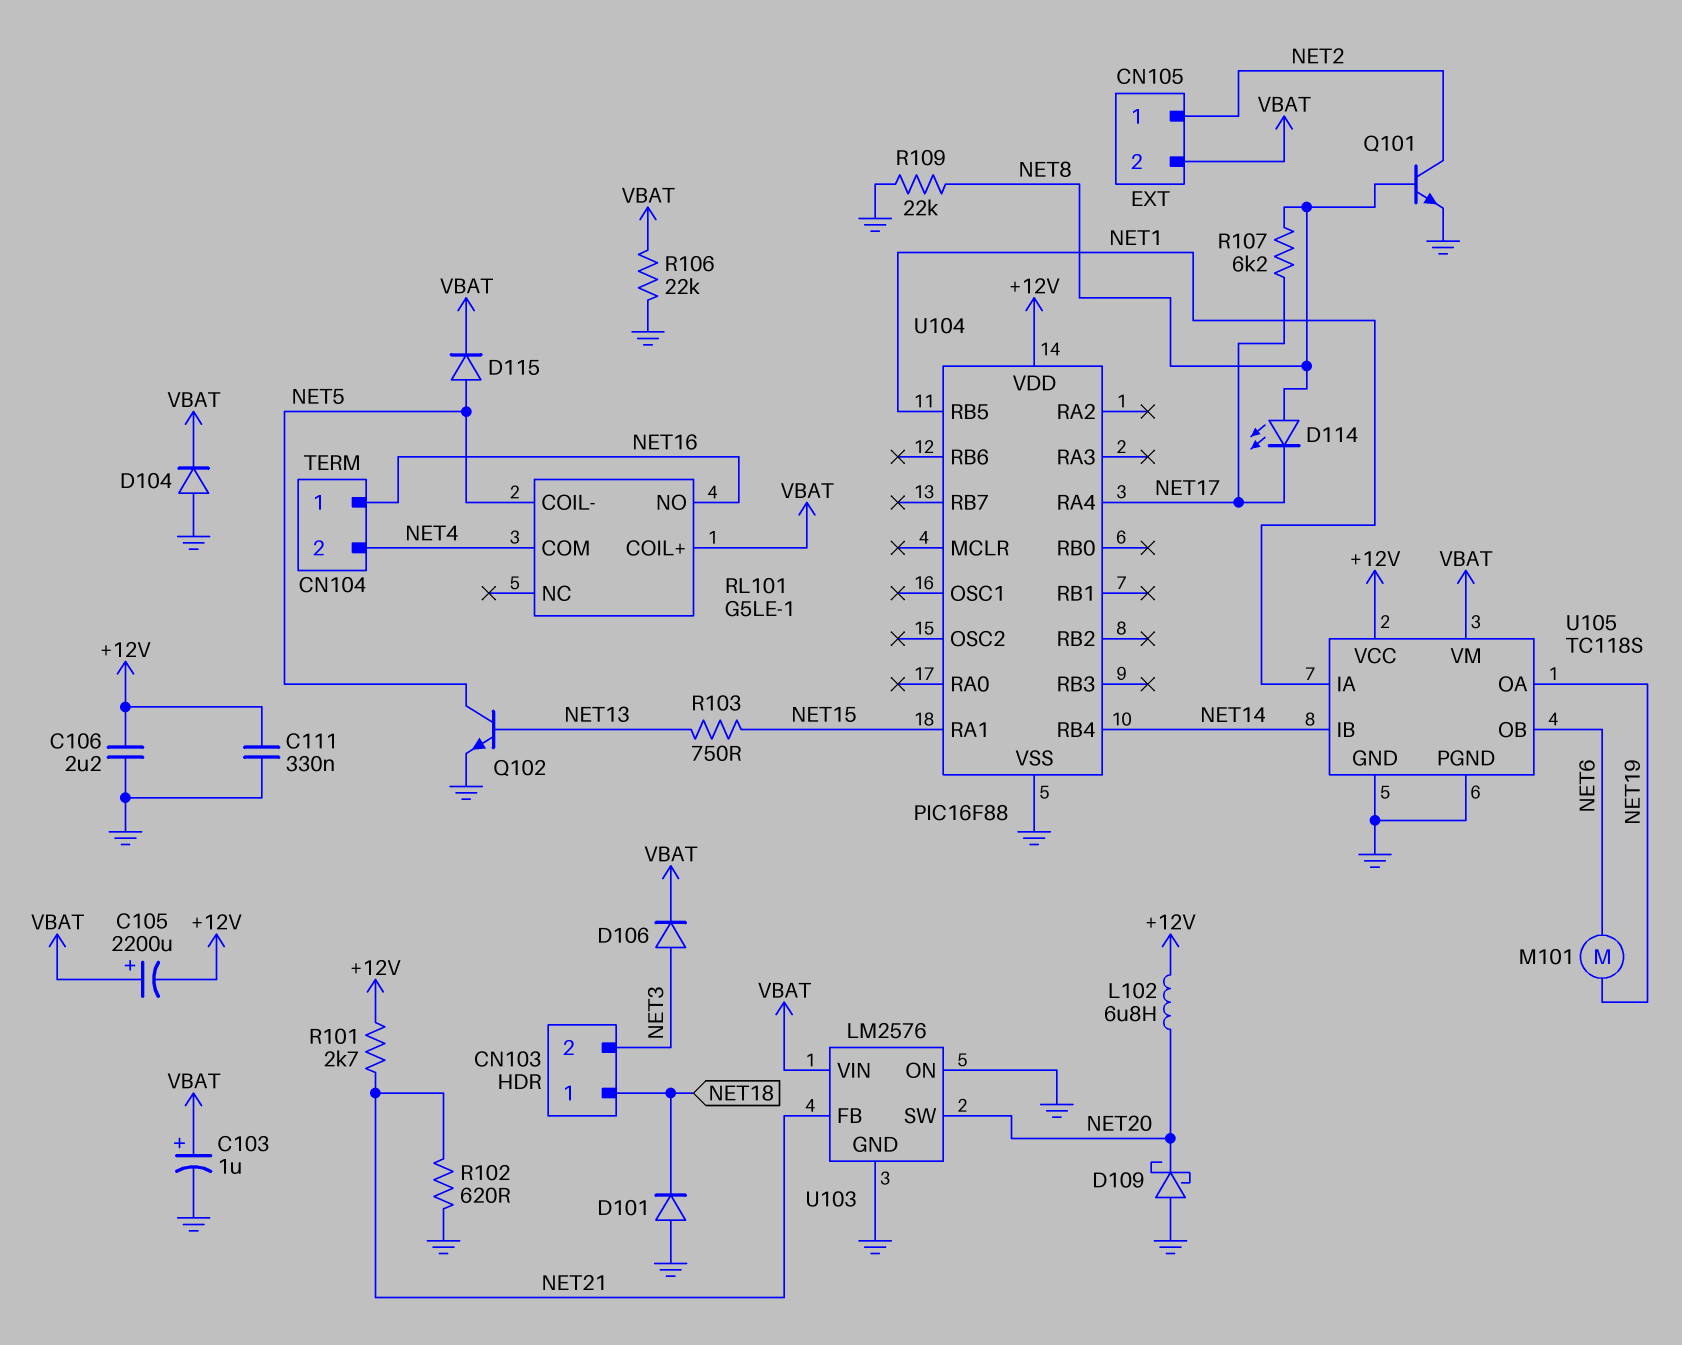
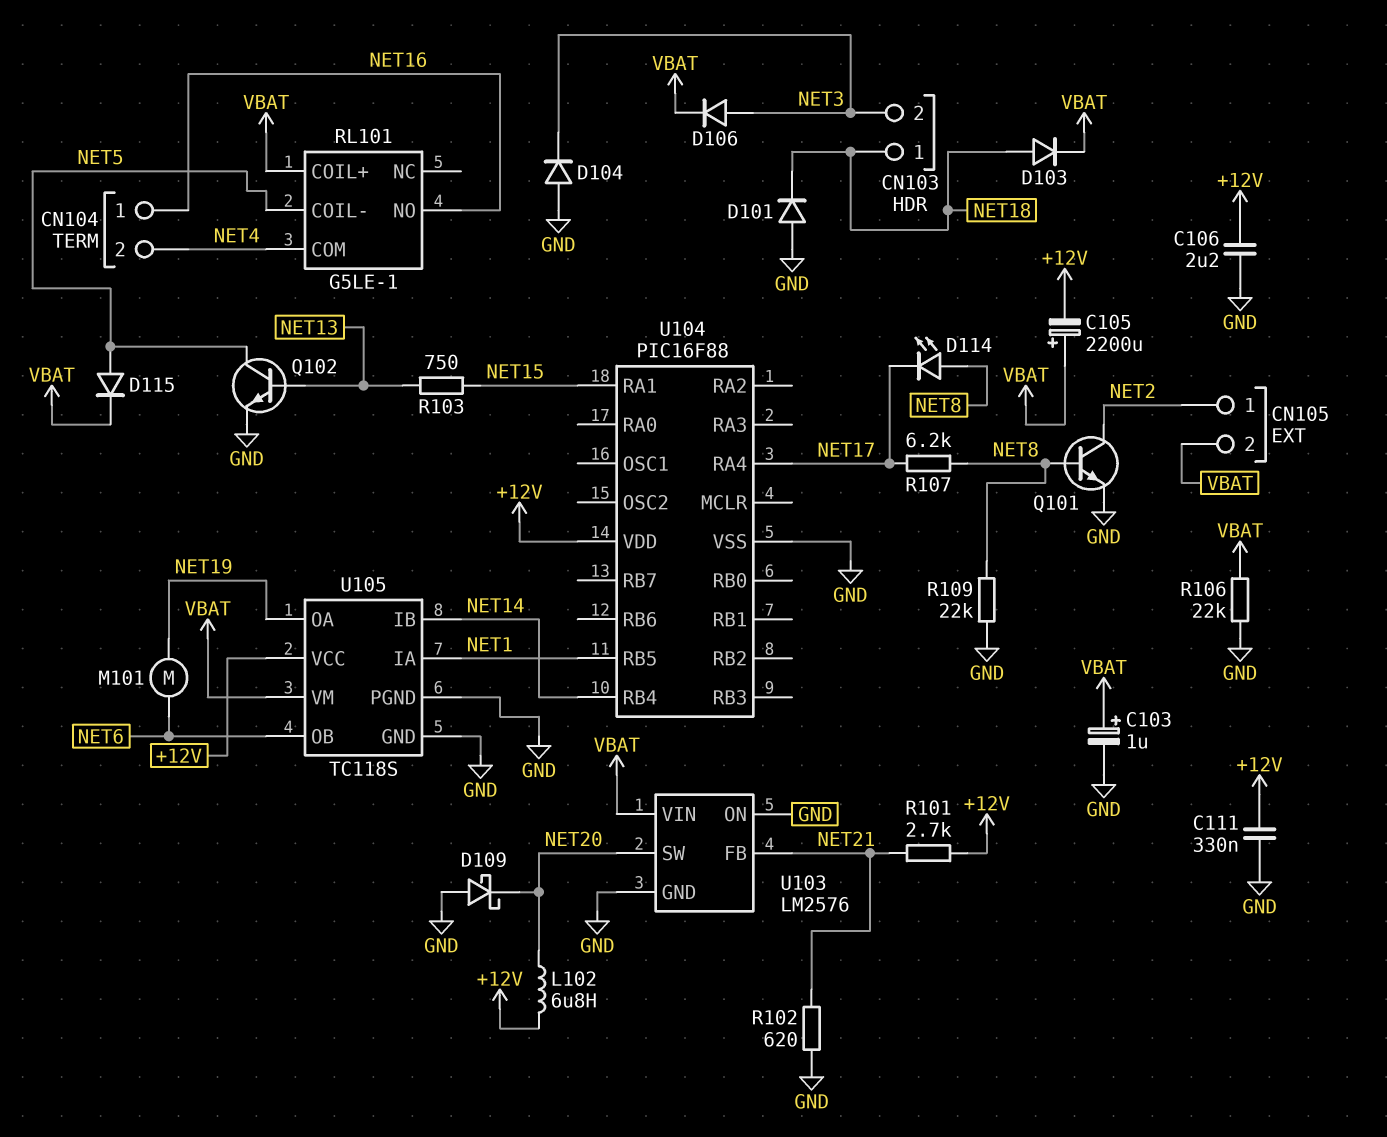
D103: none -> diode (A NET18, K VBAT)
D104: diode (A GND, K VBAT) -> diode (A GND, K NET3)

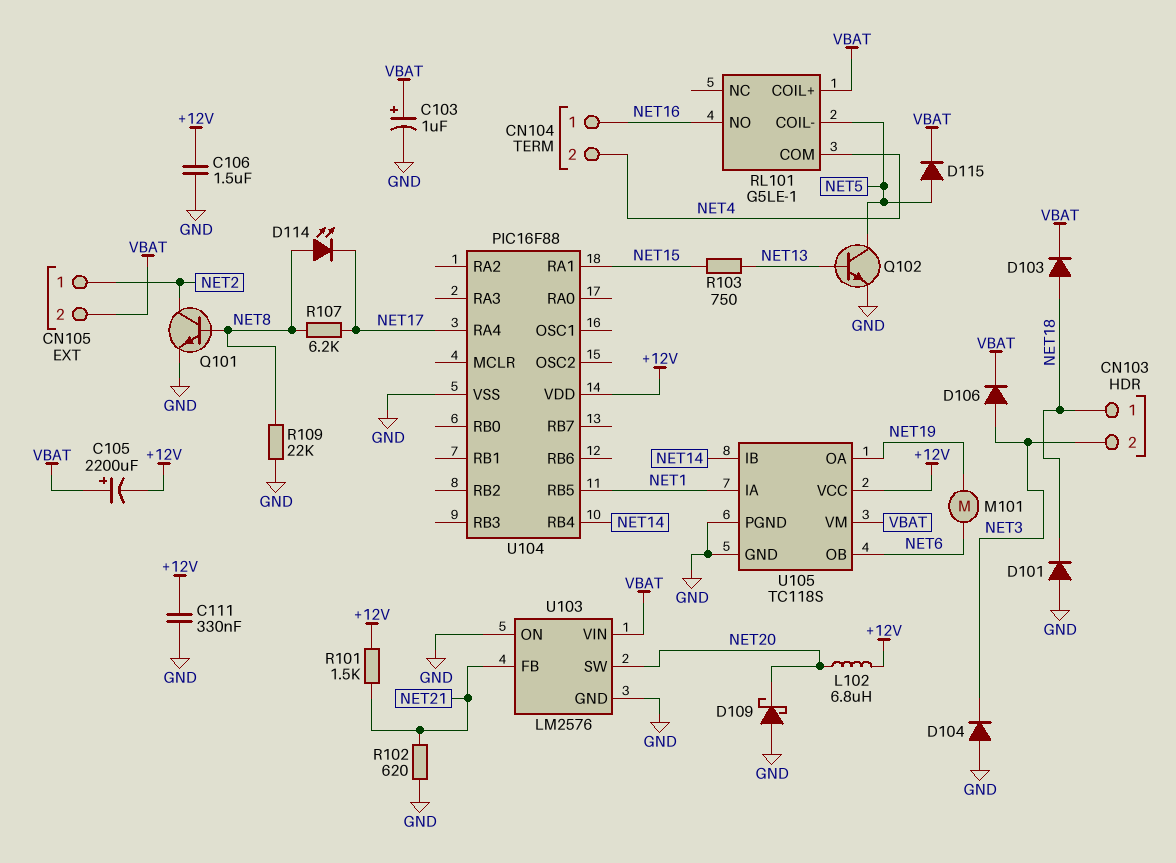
C106: 2.2uF (+12V, GND) -> 1.5uF (+12V, GND)
R101: 2.7k (+12V, NET21) -> 1.5k (+12V, NET21)
R106: 22k (GND, VBAT) -> none

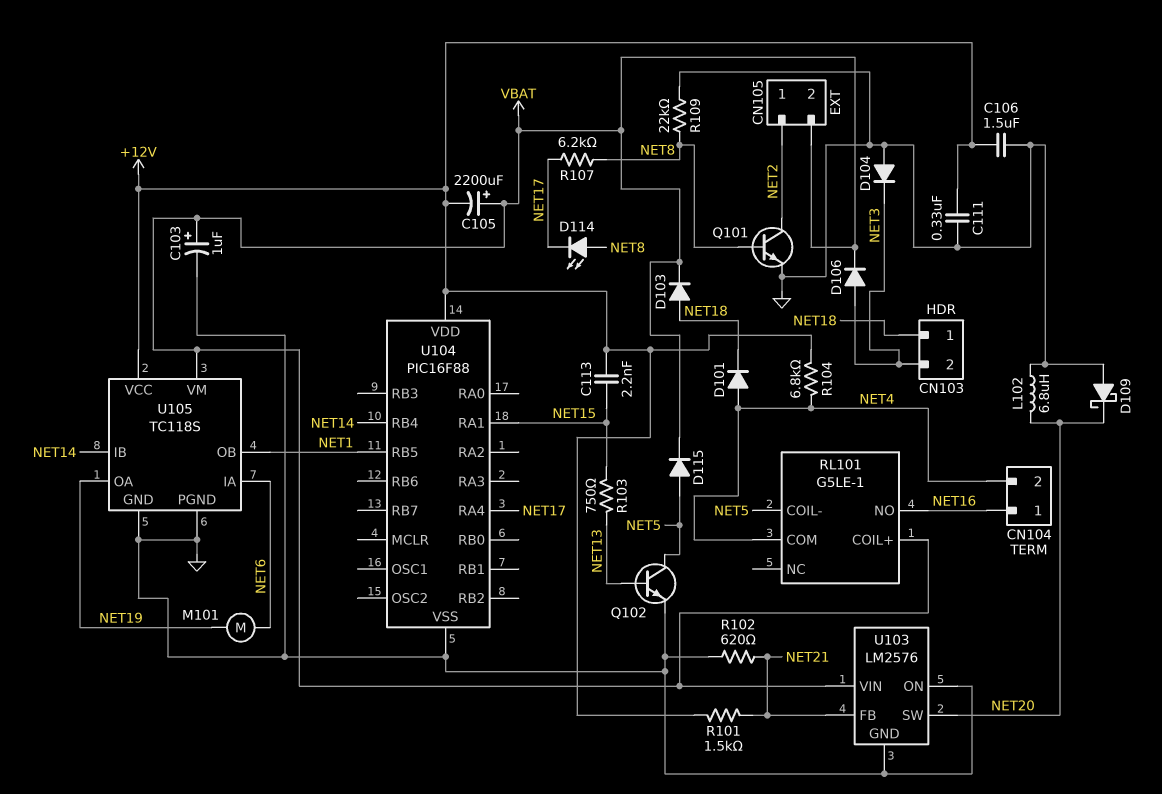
C113: none -> 2.2nF (+12V, NET15)
D101: diode (A GND, K NET18) -> diode (A NET4, K NET18)
L102: 6.8uH (+12V, NET20) -> 6.8uH (GND, NET20)
R104: none -> 6.8k (+12V, NET4)
U105 pin IA: NET1 -> NET6
U105 pin OB: NET6 -> NET1

